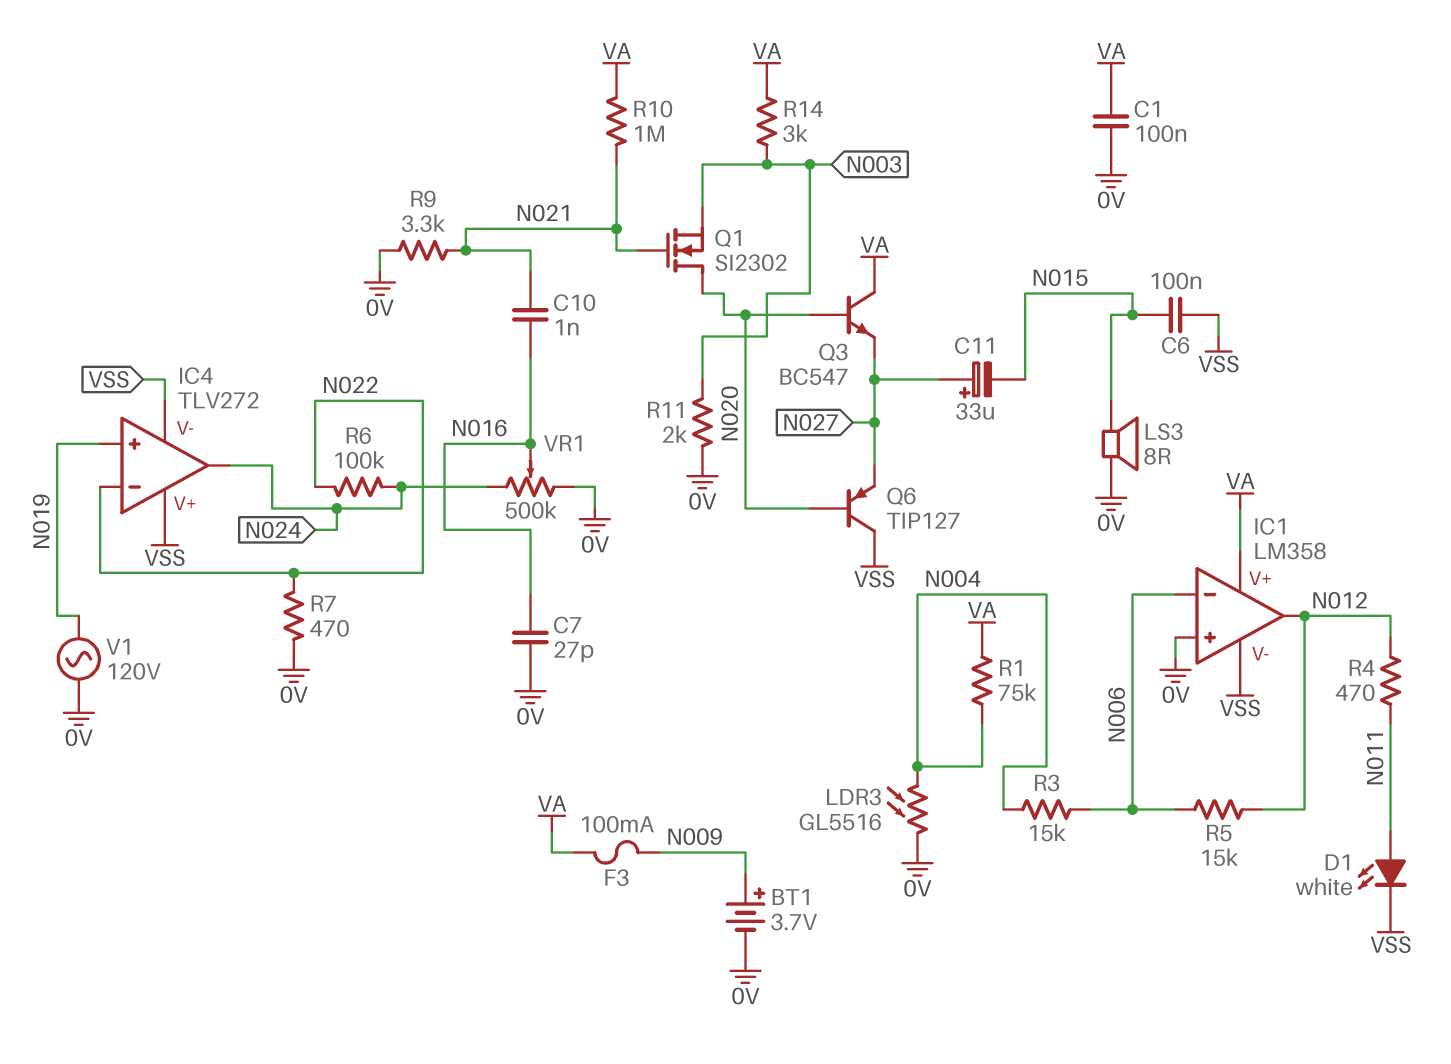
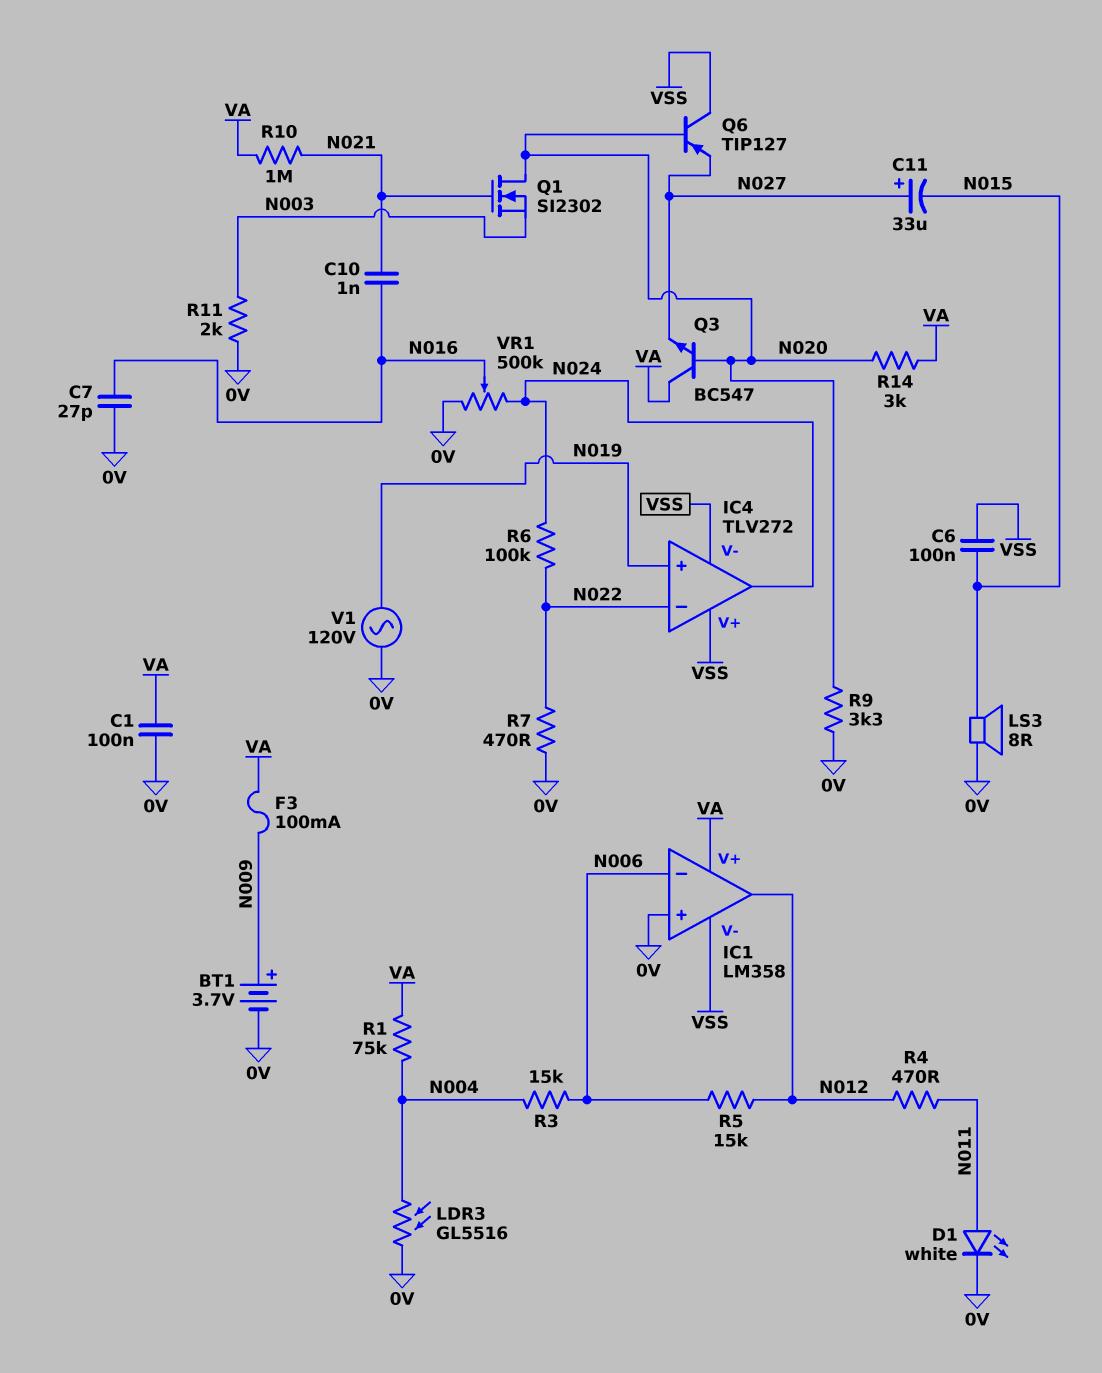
D1: LED white (A N011, K VSS) -> LED white (A N011, K 0V)
R9: 3.3k (0V, N021) -> 3.3k (0V, N020)
R14: 3k (N003, VA) -> 3k (N020, VA)

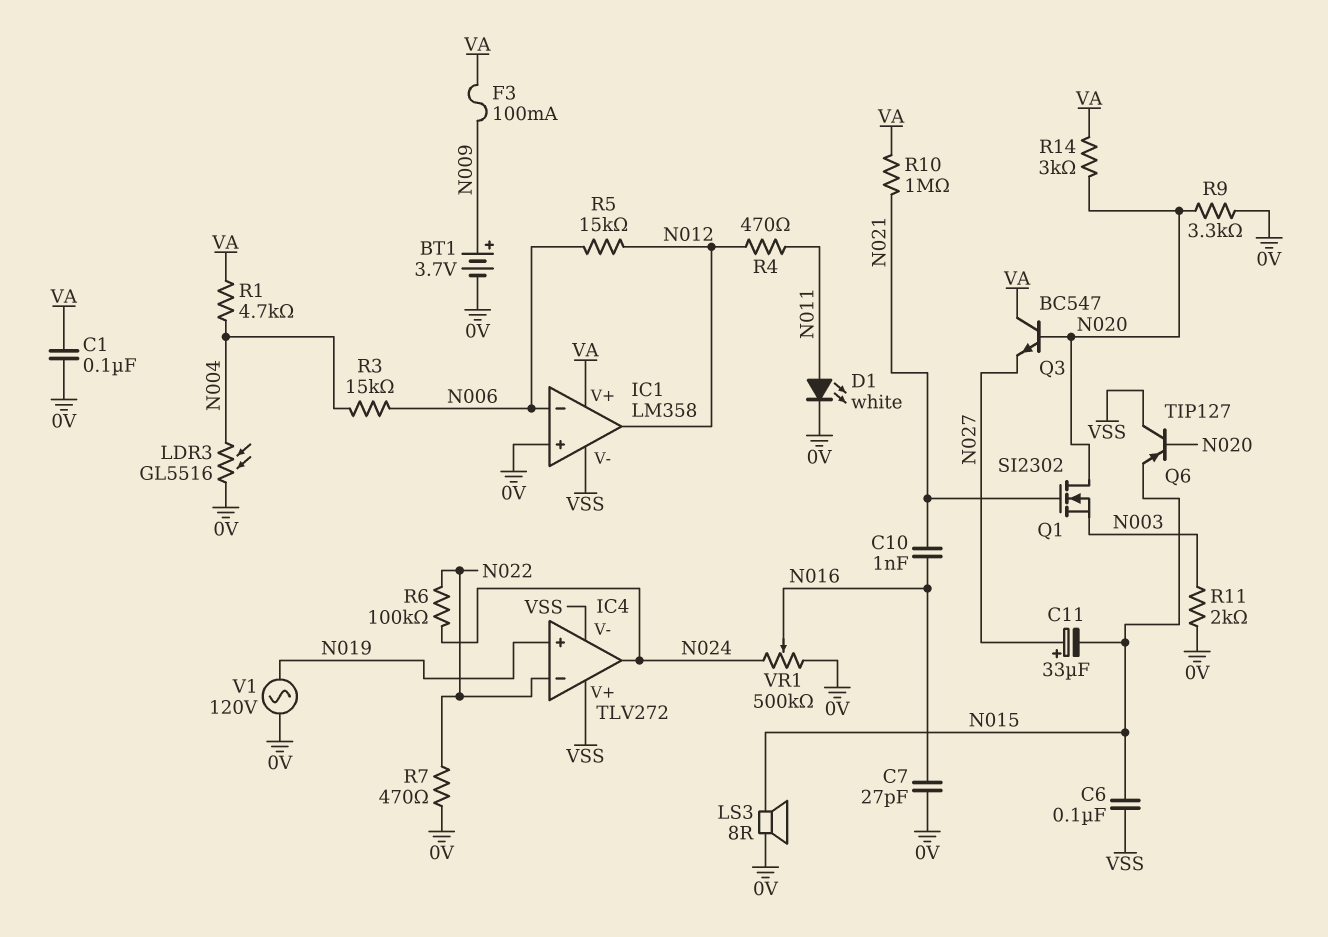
Q6: PNP TIP127 (B N020, C VSS, E N027) -> PNP TIP127 (B N020, C VSS, E N015)
R1: 75k (N004, VA) -> 4.7k (N004, VA)

